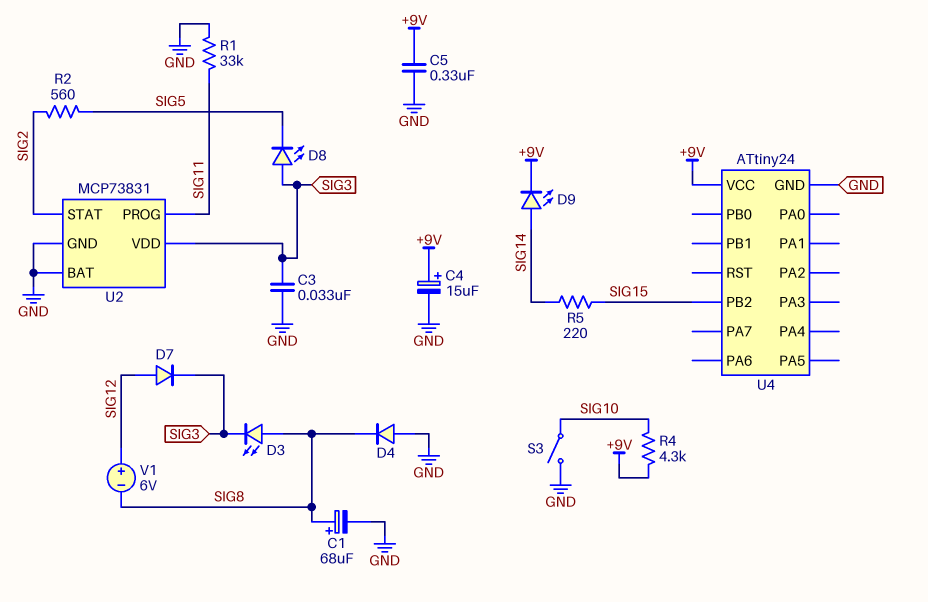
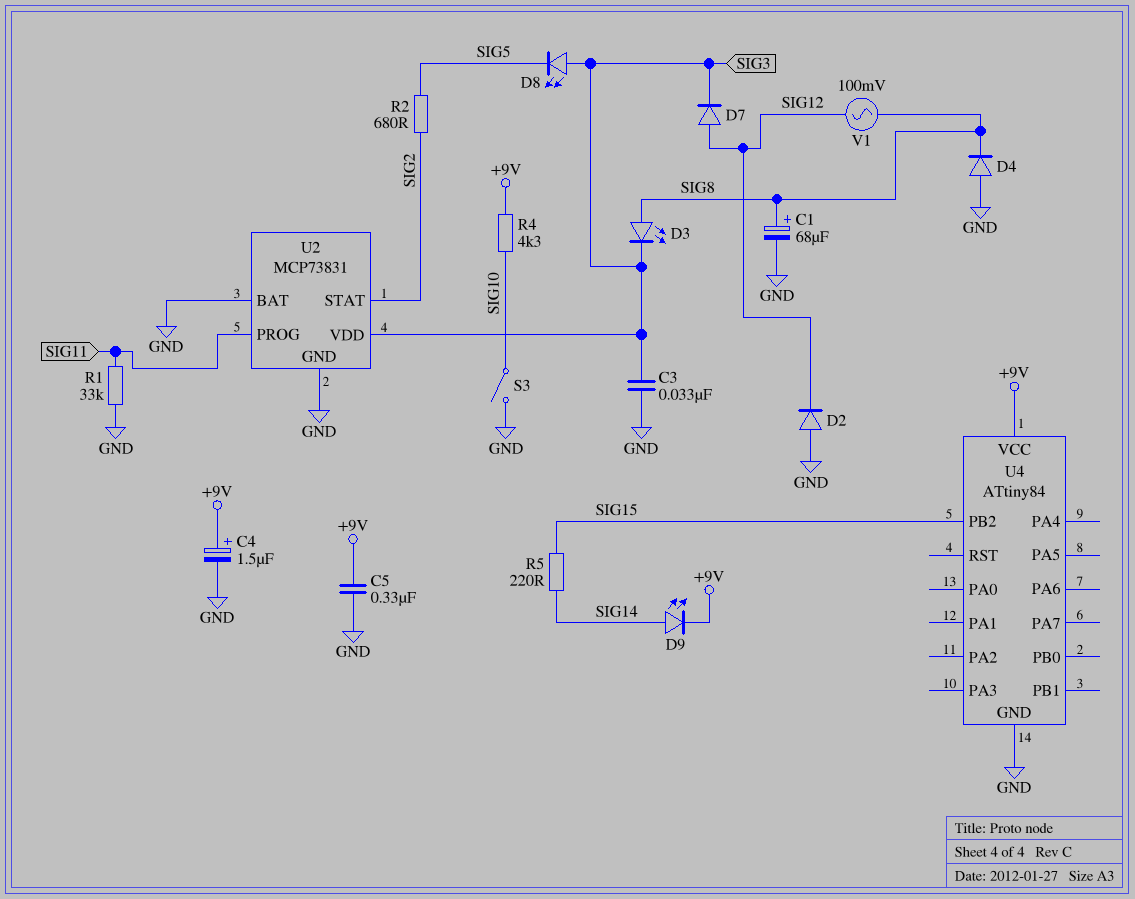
C4: 15uF (plus +9V, minus GND) -> 1.5uF (plus +9V, minus GND)
D2: none -> diode (A GND, K SIG12)
R2: 560 (SIG2, SIG5) -> 680 (SIG2, SIG5)
U4: ATtiny24 -> ATtiny84
V1: 6V (plus SIG12, minus SIG8) -> AC 100mV (SIG8, SIG12)

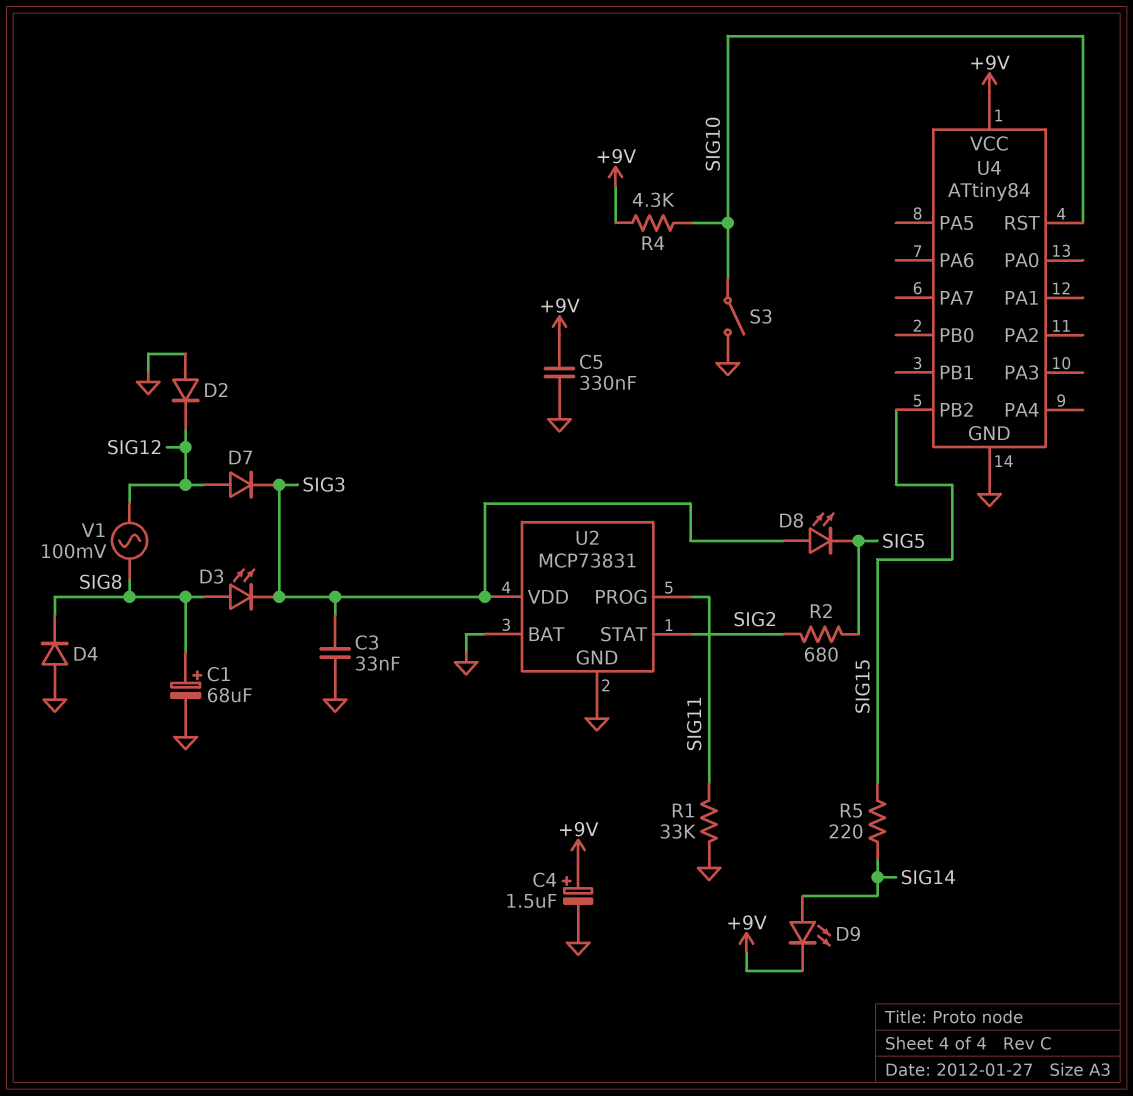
U4 pin RST: none -> SIG10

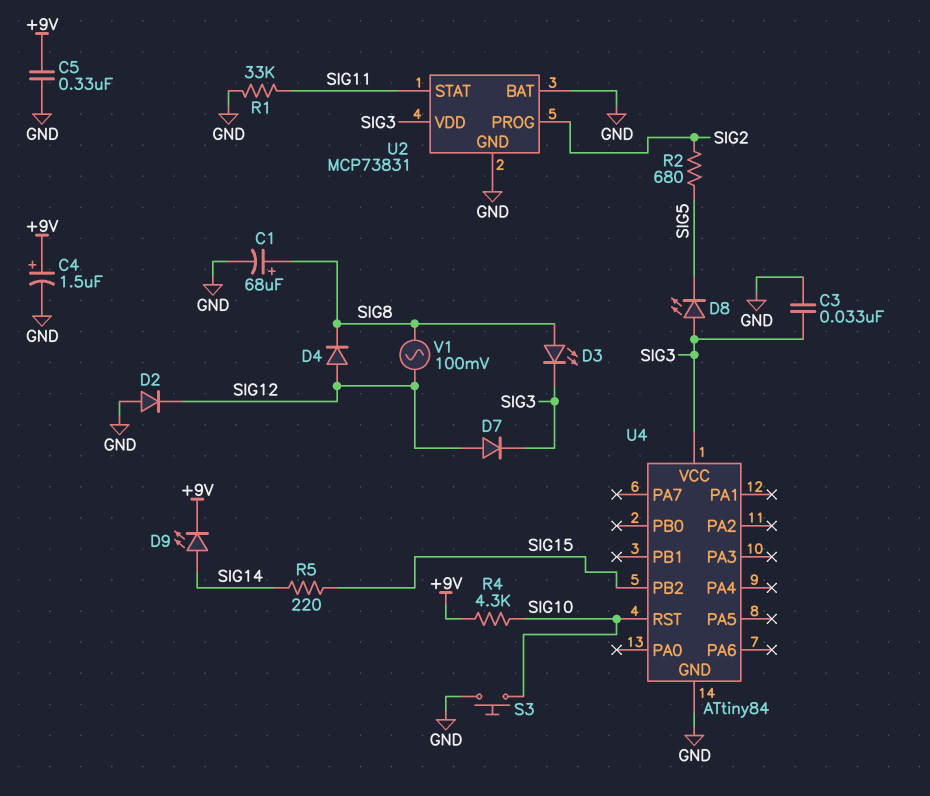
D4: diode (A GND, K SIG8) -> diode (A SIG12, K SIG8)
S3: switch (GND, SIG10) -> button (GND, SIG10)
U2 pin PROG: SIG11 -> SIG2
U2 pin STAT: SIG2 -> SIG11
U4 pin VCC: +9V -> SIG3

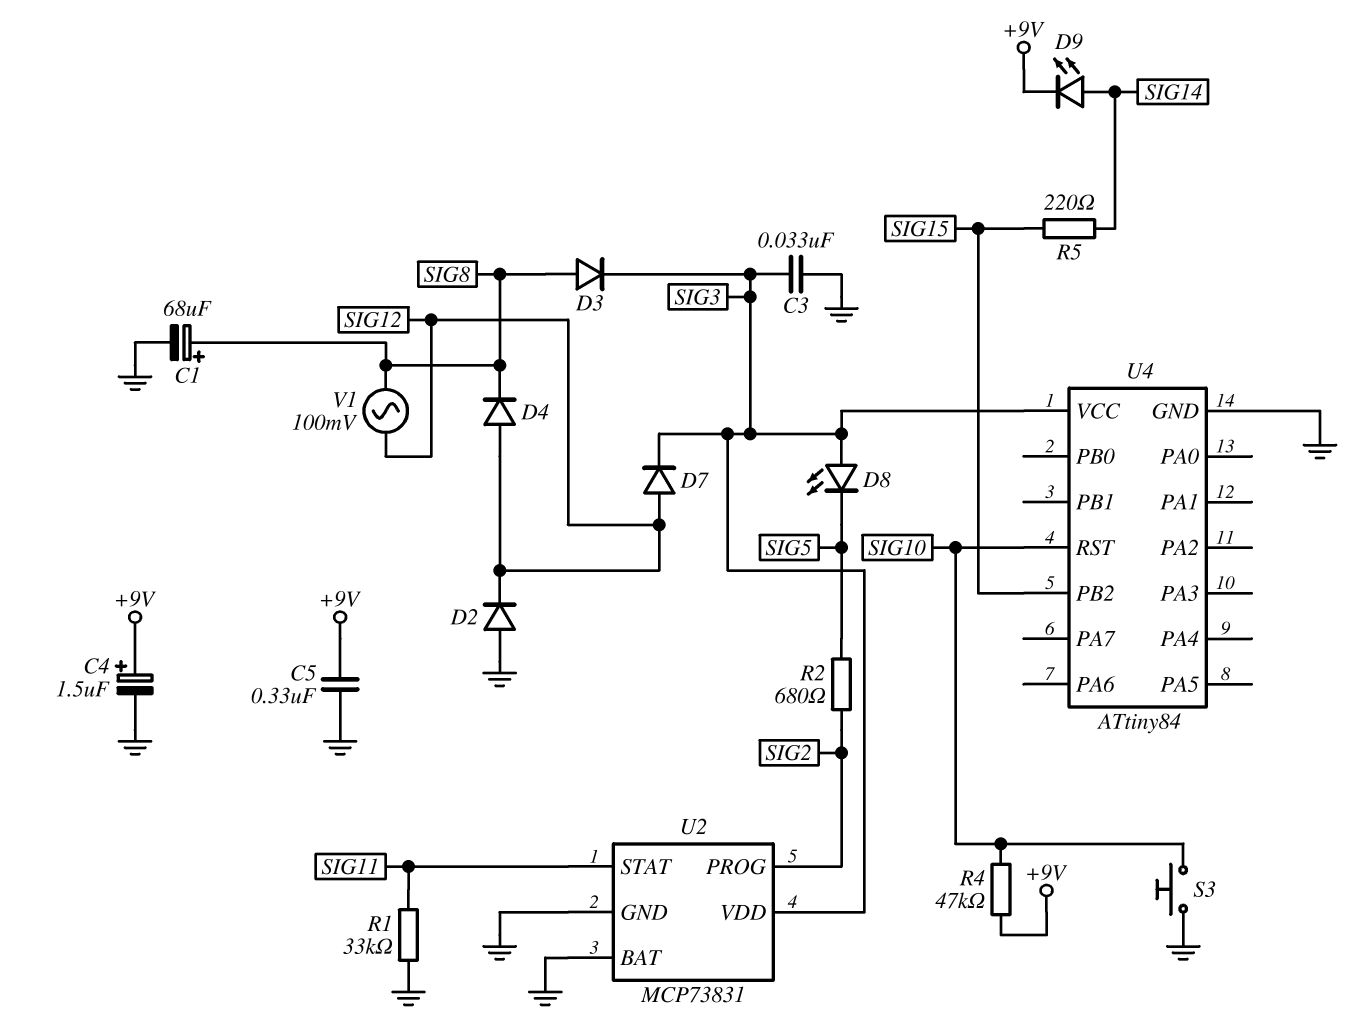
D3: LED (A SIG8, K SIG3) -> diode (A SIG8, K SIG3)
R4: 4.3k (+9V, SIG10) -> 47k (+9V, SIG10)

